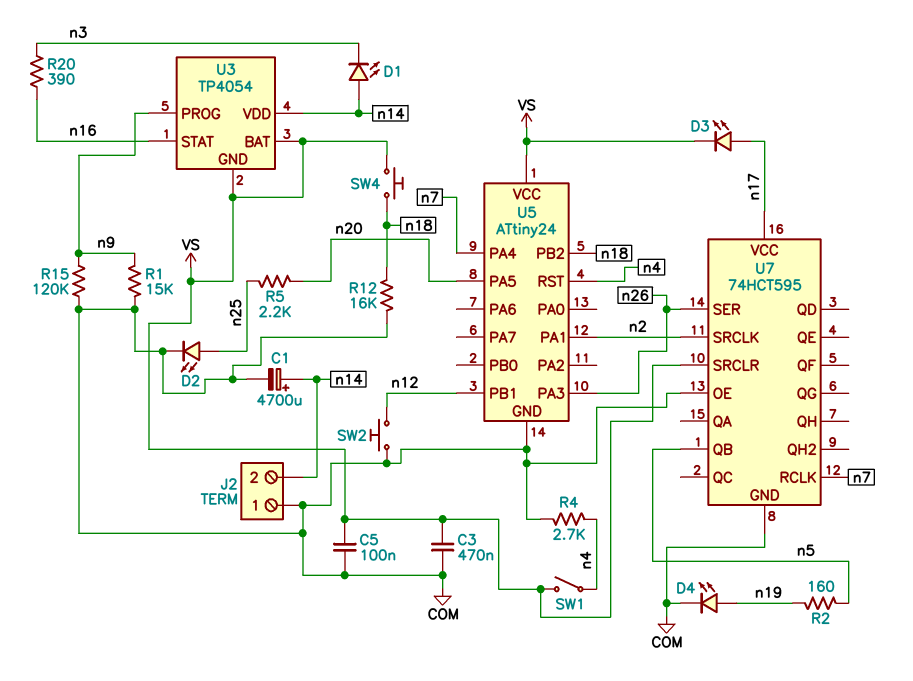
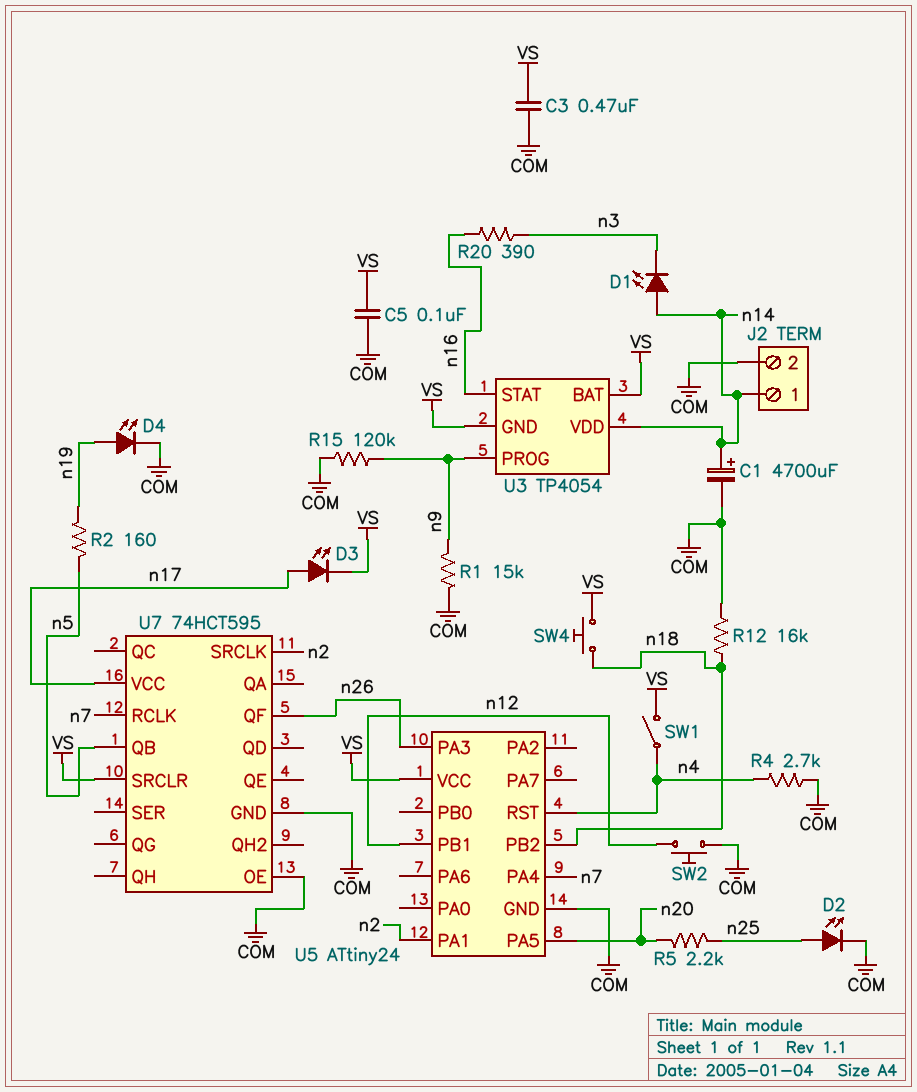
J2 pin 1: COM -> n14
J2 pin 2: n14 -> COM
U7 pin QF: none -> n26
U7 pin SER: n26 -> none

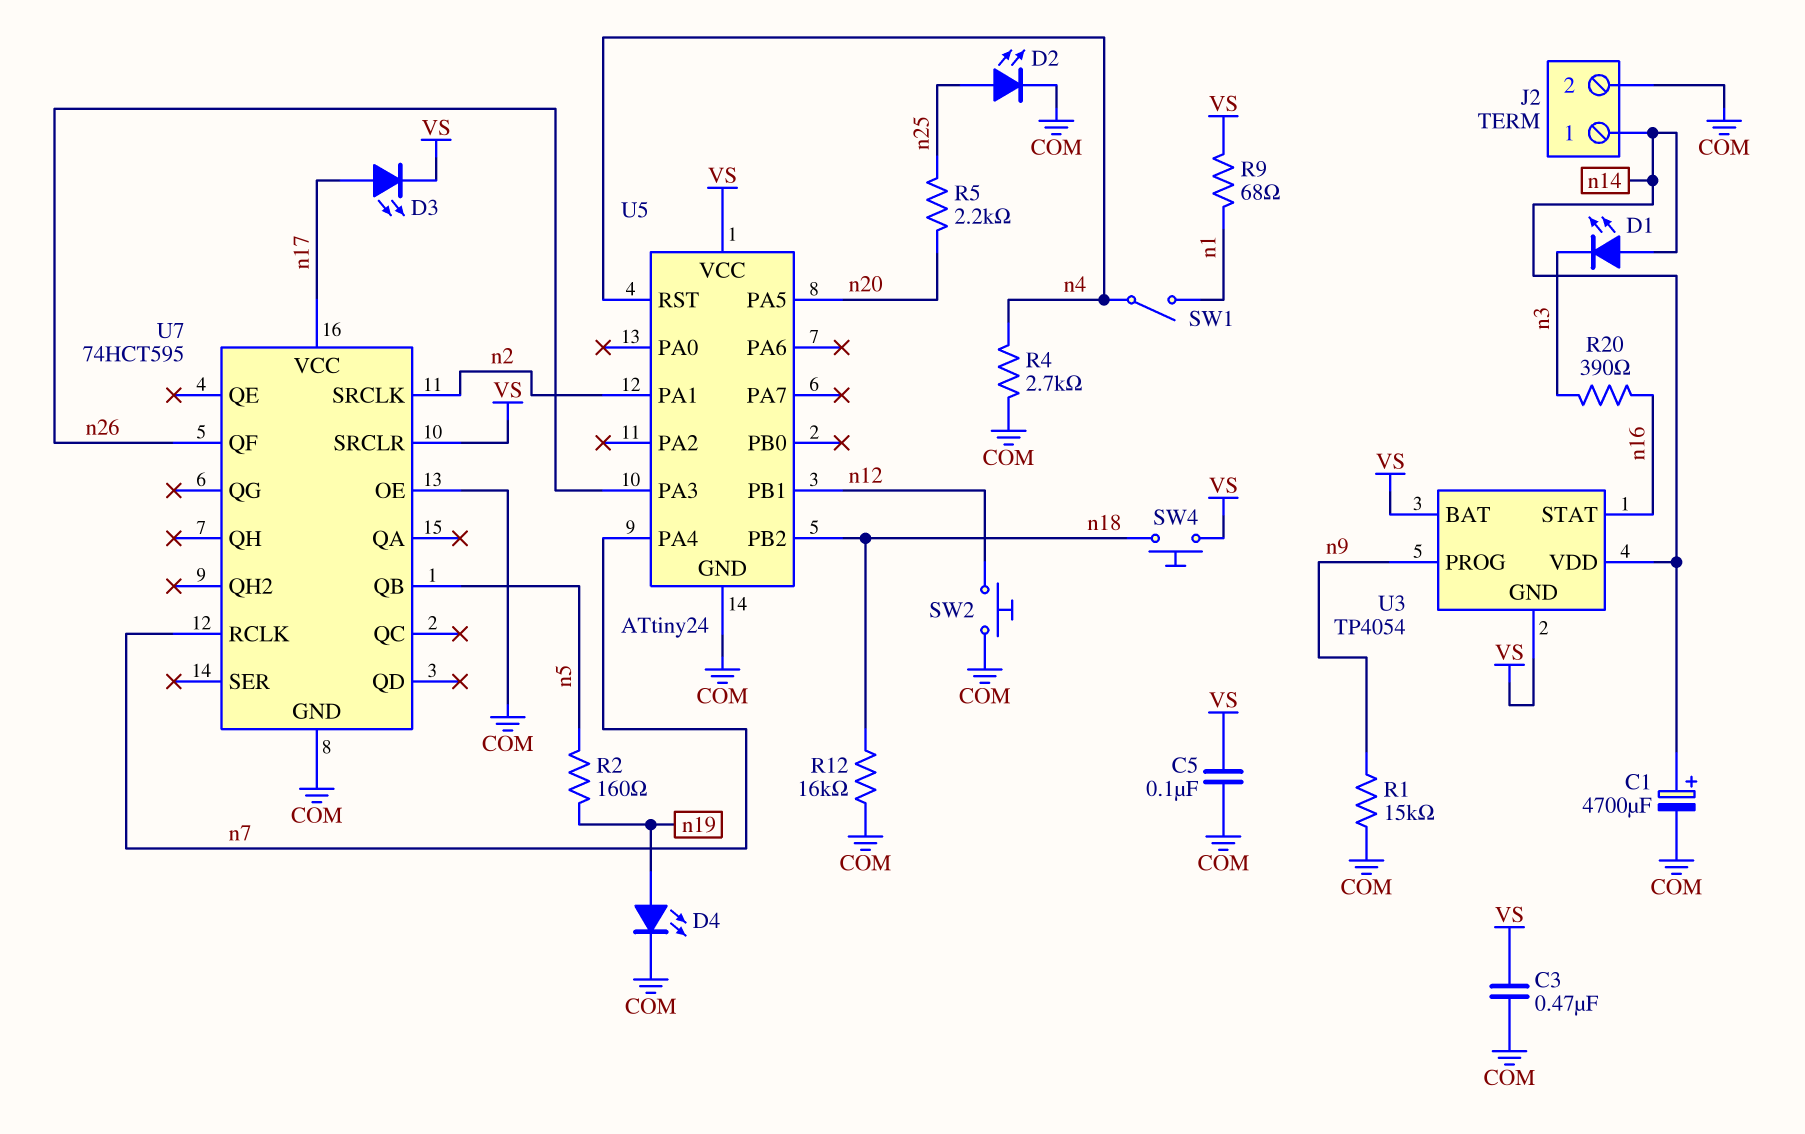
R9: none -> 68 (VS, n1)
R15: 120k (COM, n9) -> none
SW1: switch (VS, n4) -> switch (n1, n4)

